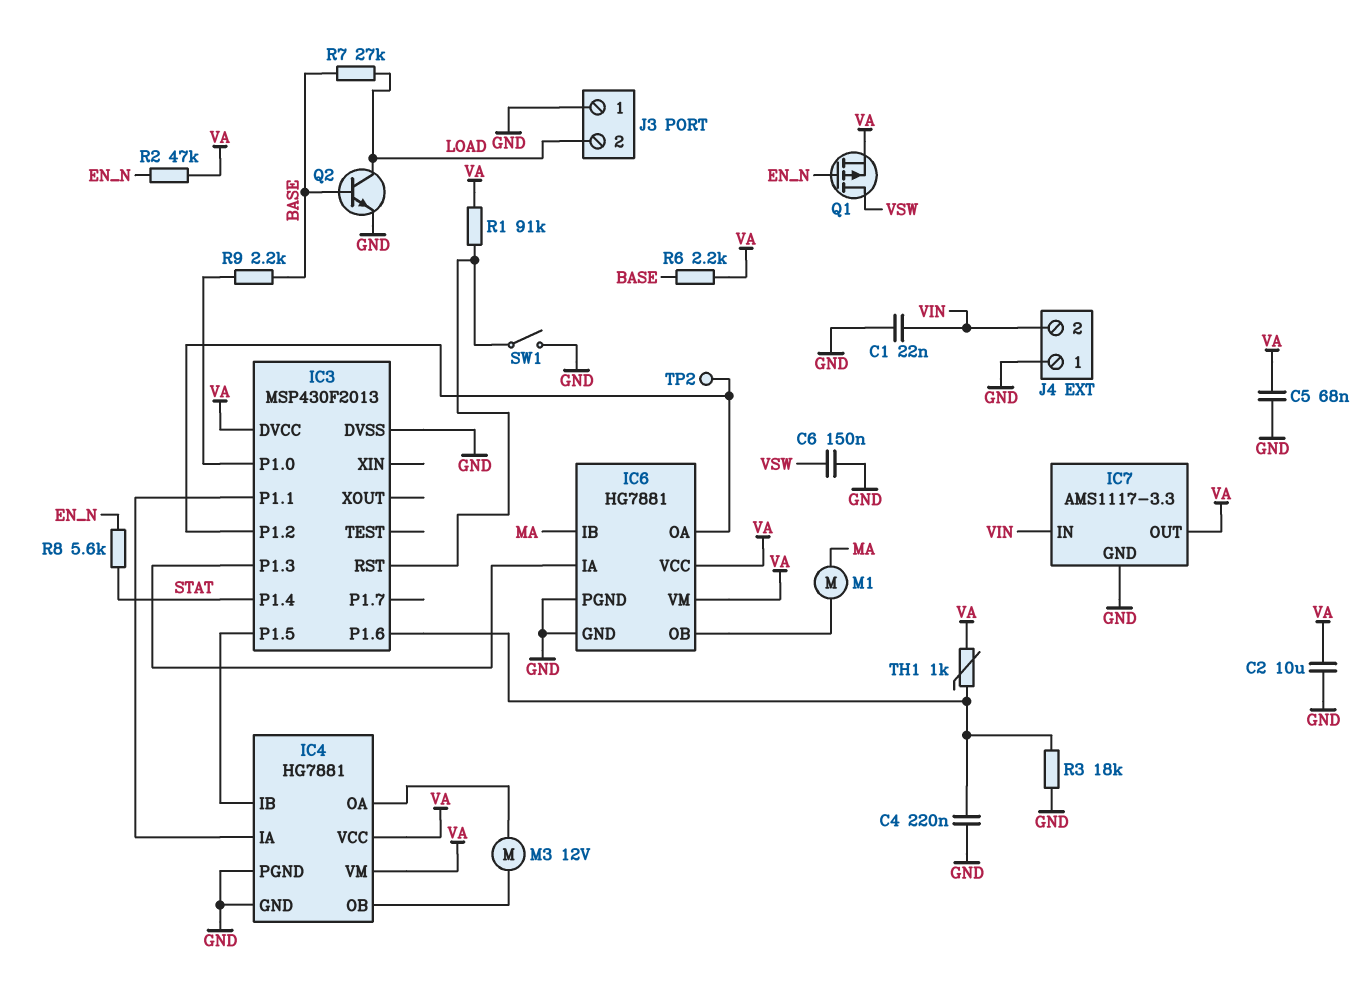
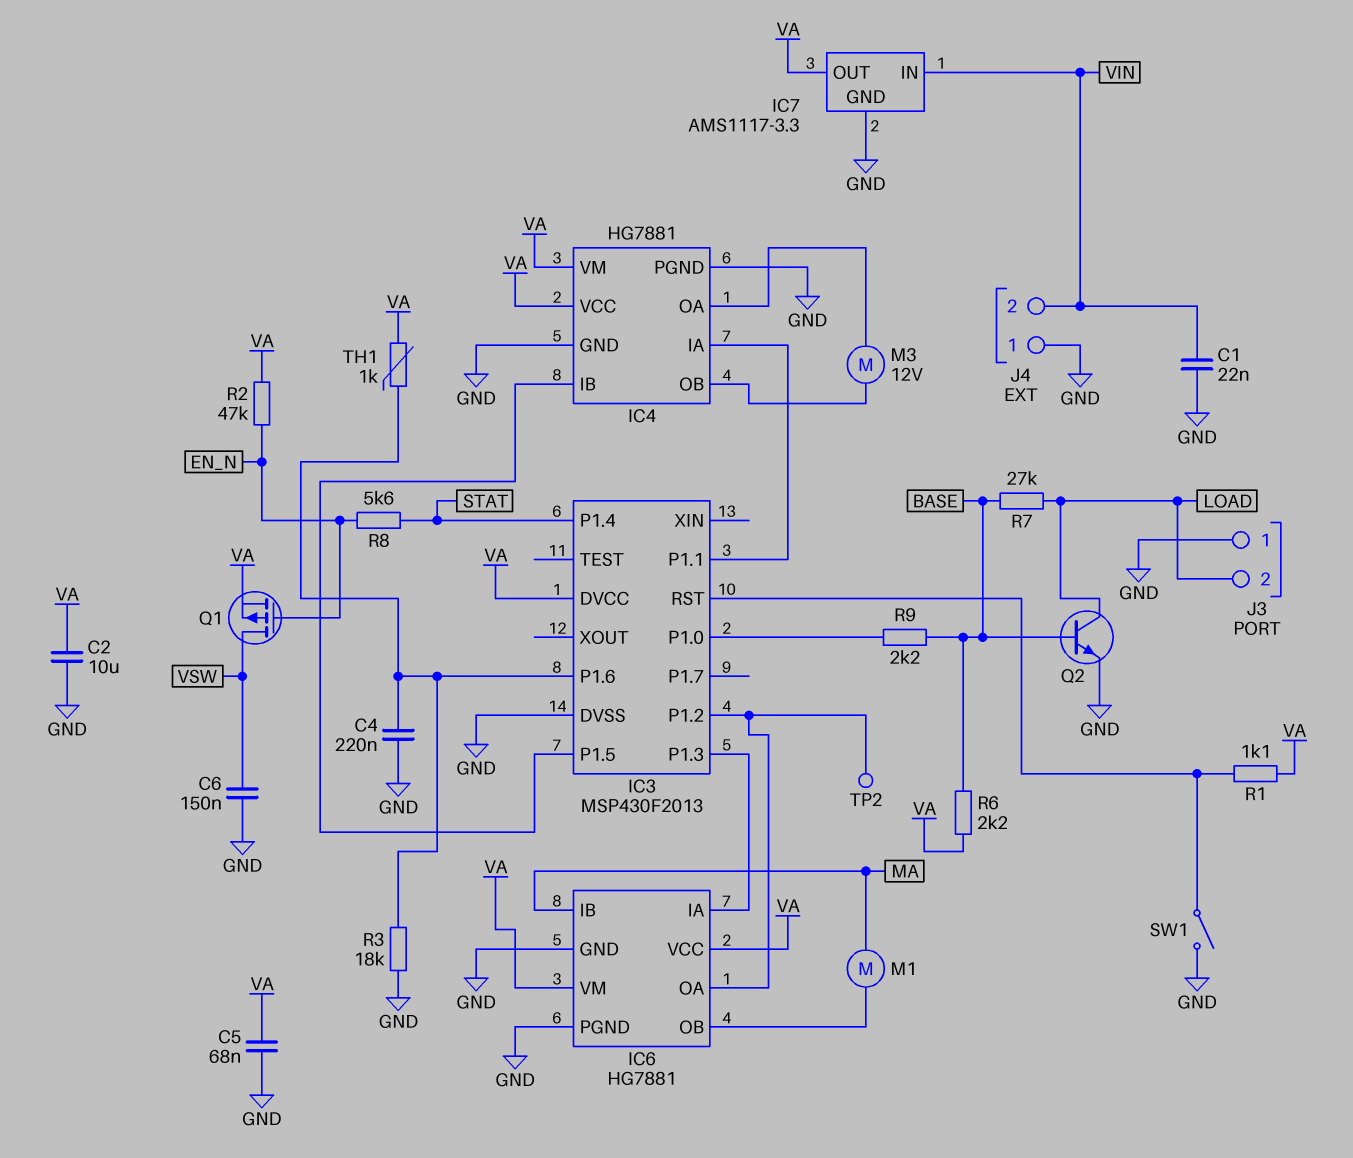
R1: 91k (IC3/RST, VA) -> 1.1k (IC3/RST, VA)

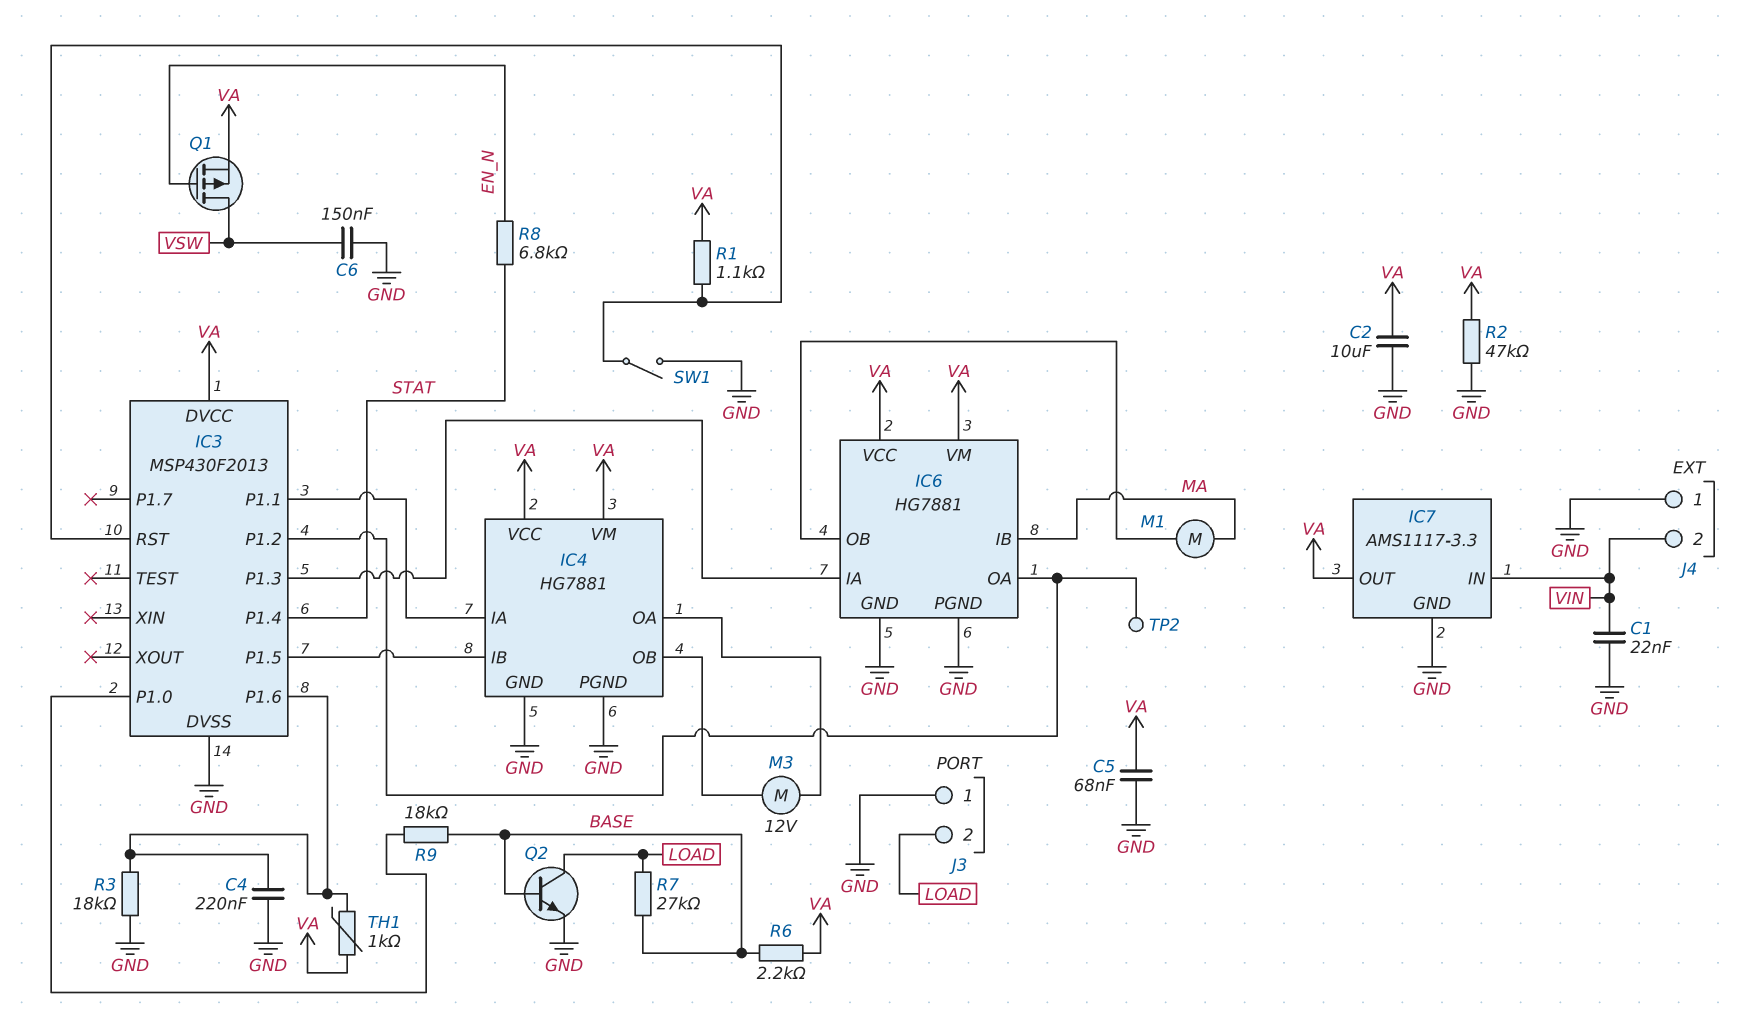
R2: 47k (EN_N, VA) -> 47k (GND, VA)
R8: 5.6k (EN_N, STAT) -> 6.8k (EN_N, STAT)
R9: 2.2k (BASE, IC3/P1.0) -> 18k (BASE, IC3/P1.0)

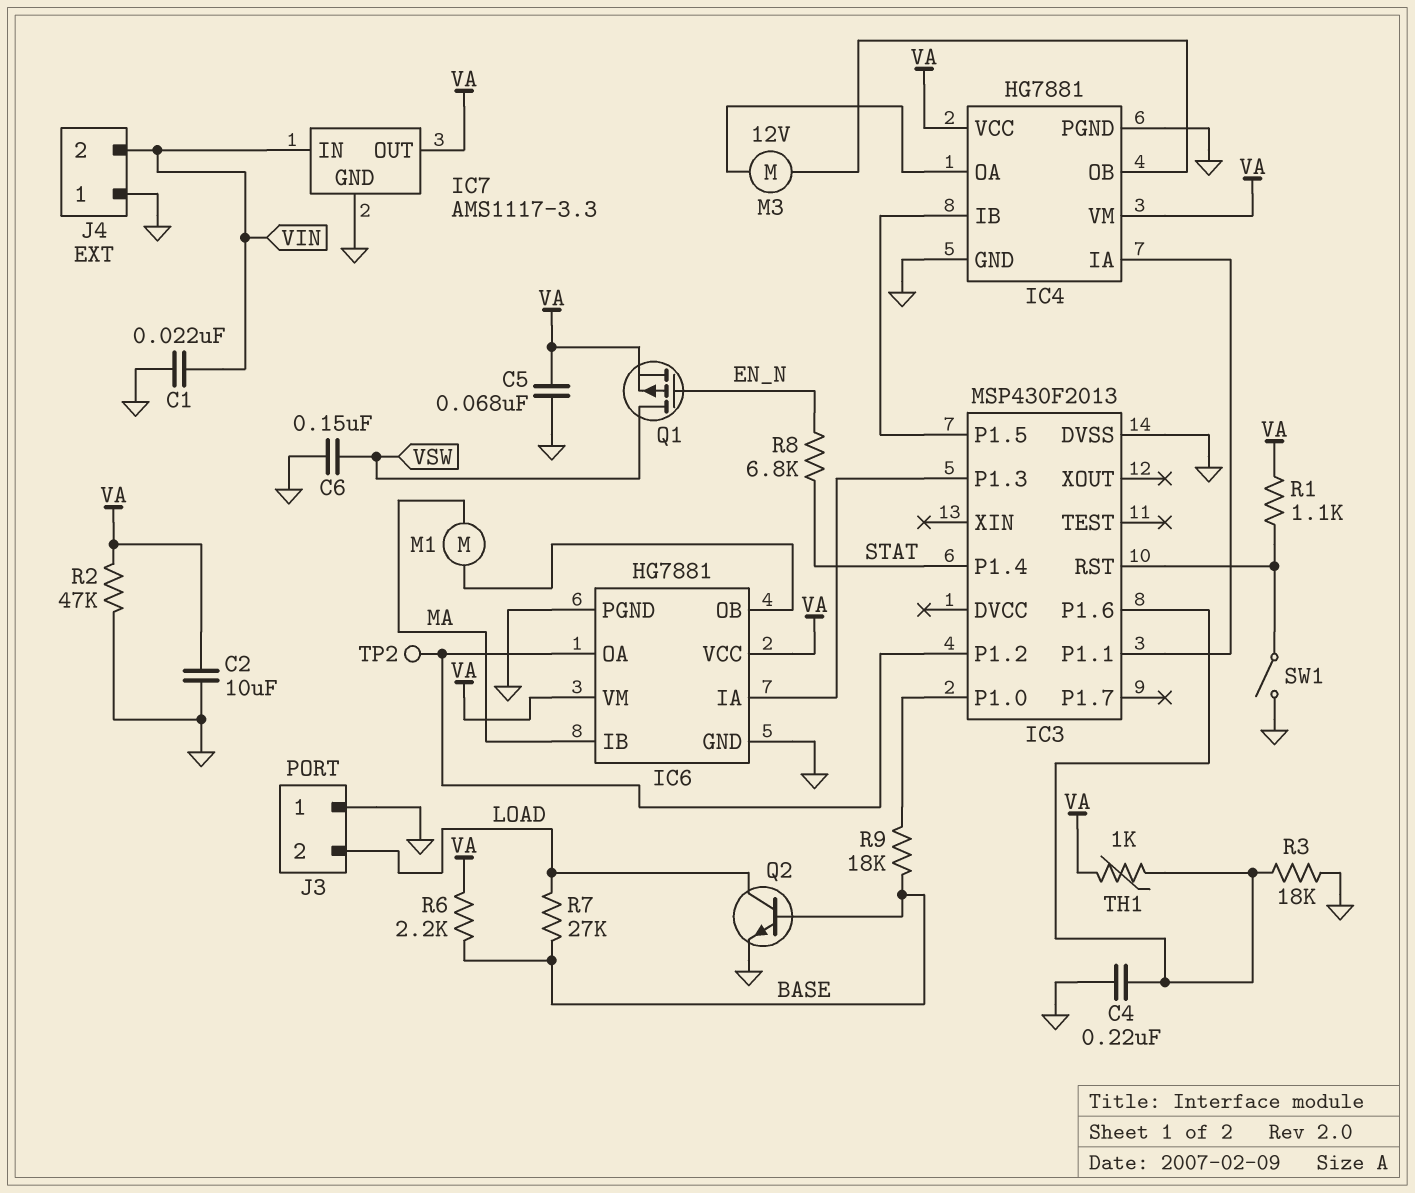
IC3 pin DVCC: VA -> none

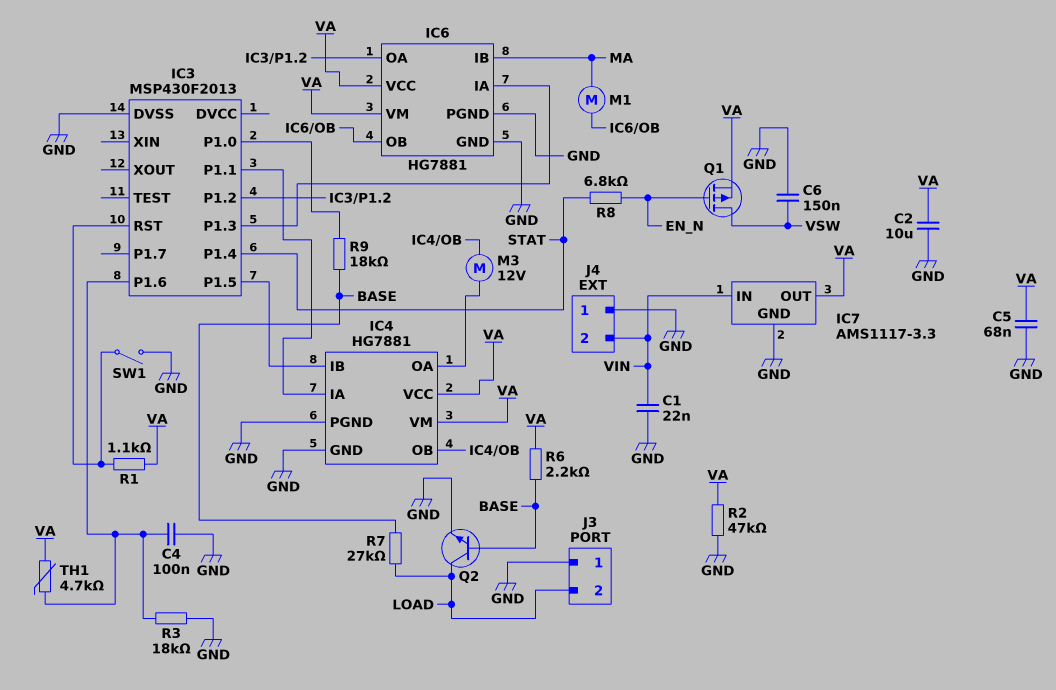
C4: 220nF (GND, IC3/P1.6) -> 100nF (GND, IC3/P1.6)
TH1: 1k (IC3/P1.6, VA) -> 4.7k (IC3/P1.6, VA)
TP2: test point (IC3/P1.2) -> none

